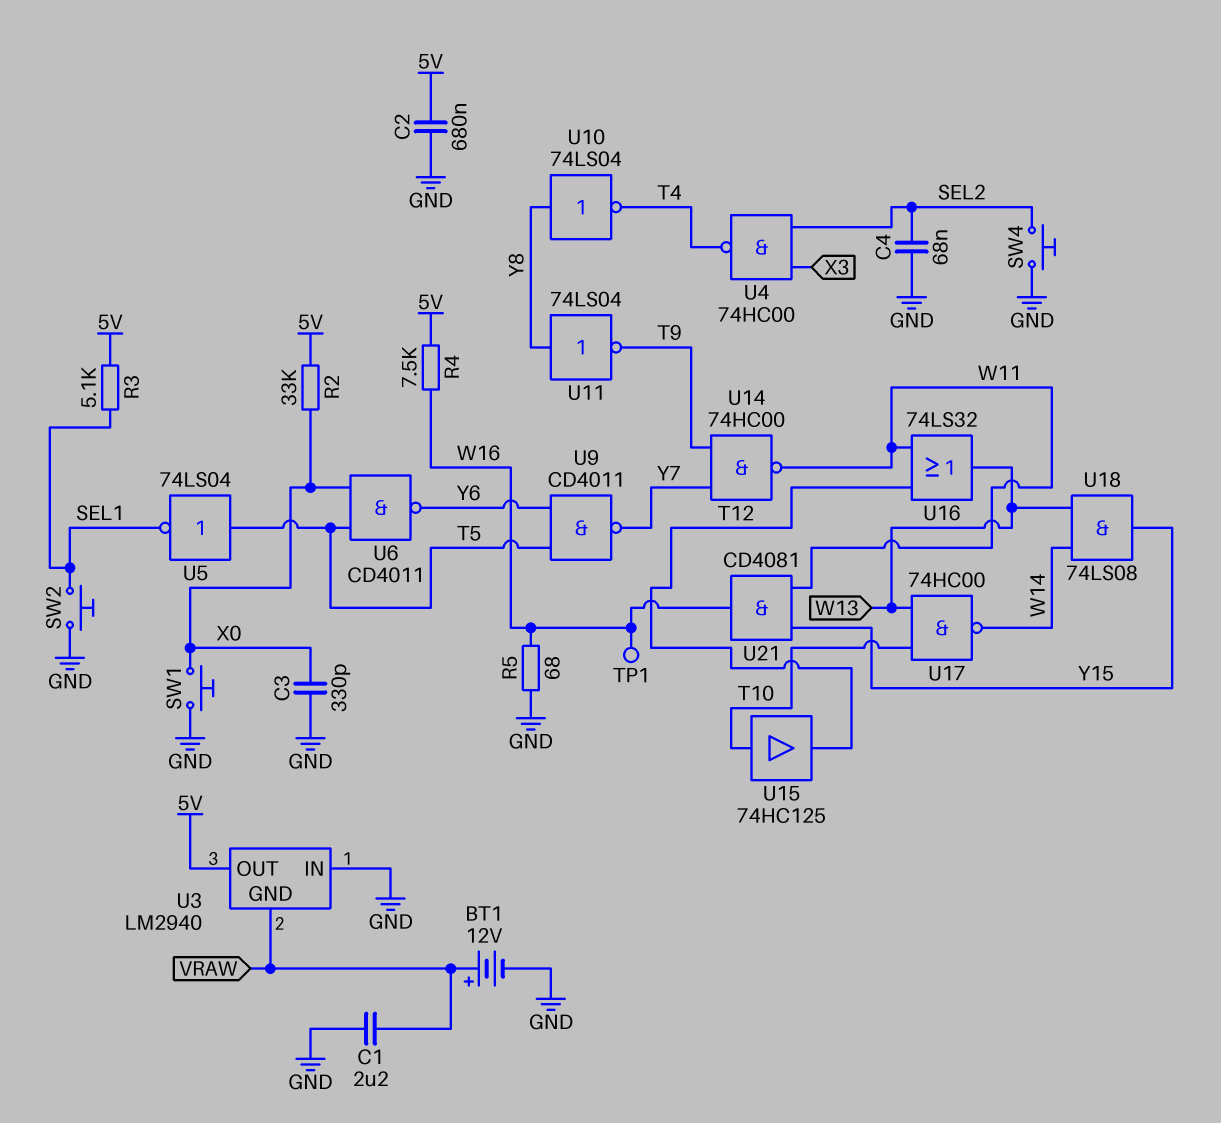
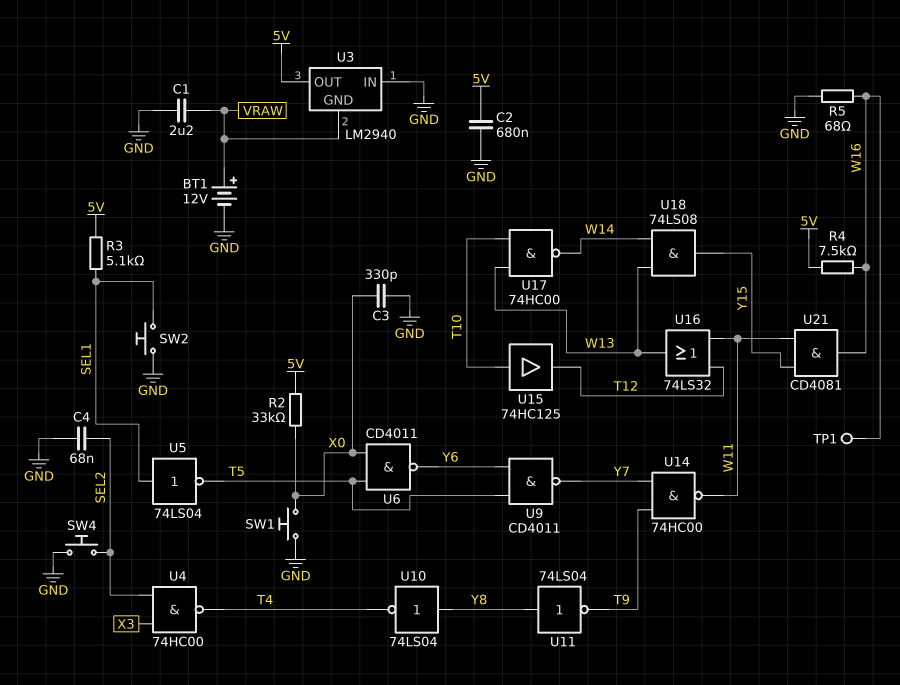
U5: NOT 74LS04 (in T5, out SEL1) -> NOT 74LS04 (in SEL1, out T5)

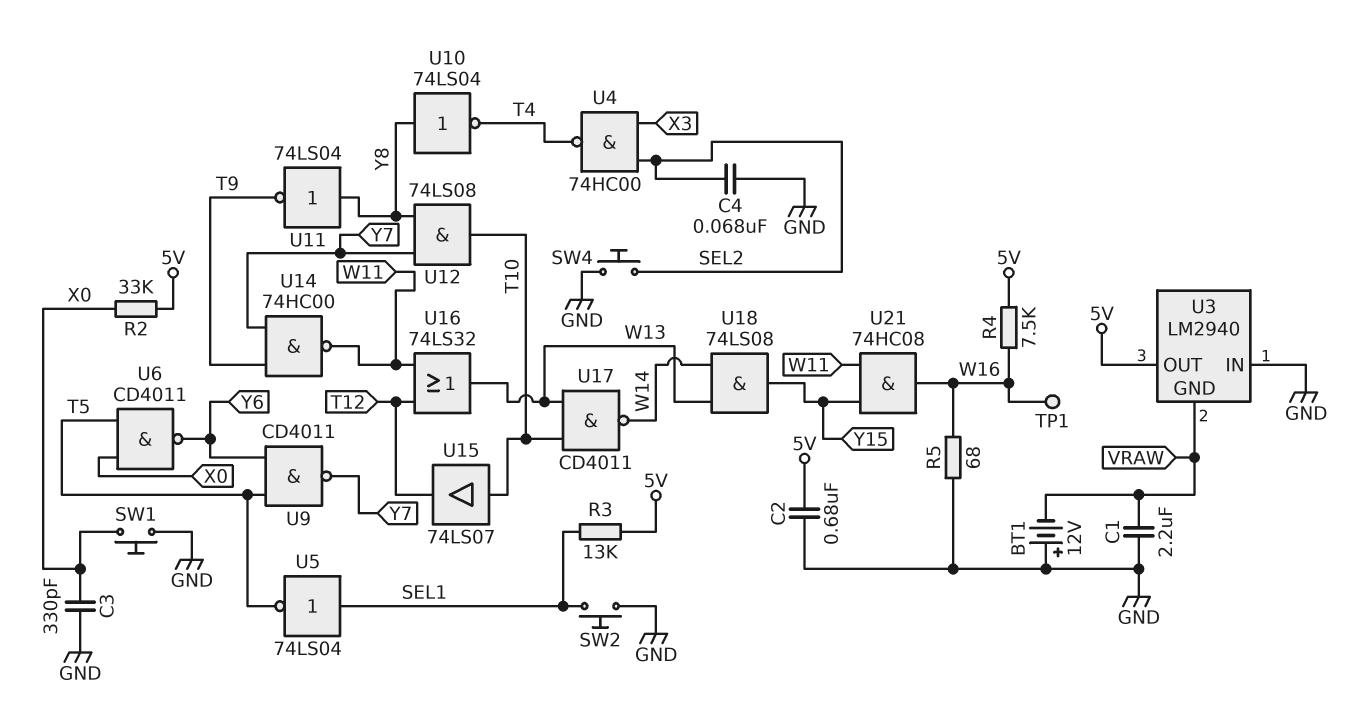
BT1: 12V (plus VRAW, minus GND) -> 12V (plus GND, minus VRAW)
R3: 5.1k (5V, SEL1) -> 13k (5V, SEL1)
U12: none -> AND 74LS08 (in Y7, in Y8, out T10)
U15: buffer 74HC125 (in T10, out T12) -> buffer 74LS07 (in T10, out T12)
U17: NAND 74HC00 (in T10, in W13, out W14) -> NAND CD4011 (in T10, in W13, out W14)
U21: AND CD4081 (in W11, in Y15, out W16) -> AND 74HC08 (in W11, in Y15, out W16)

